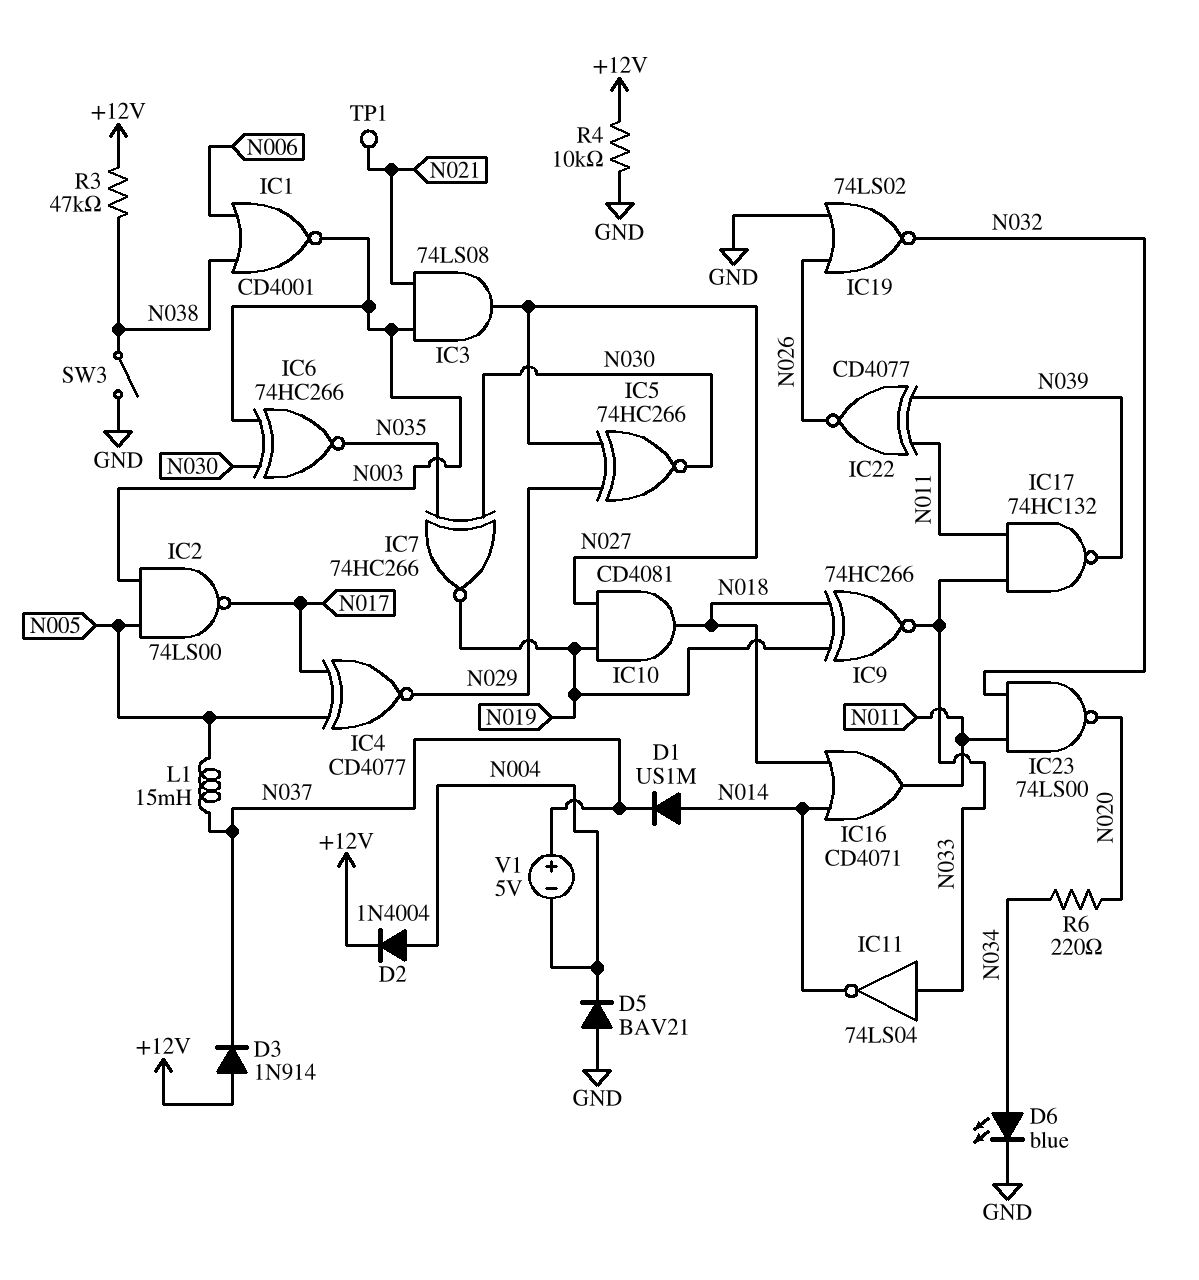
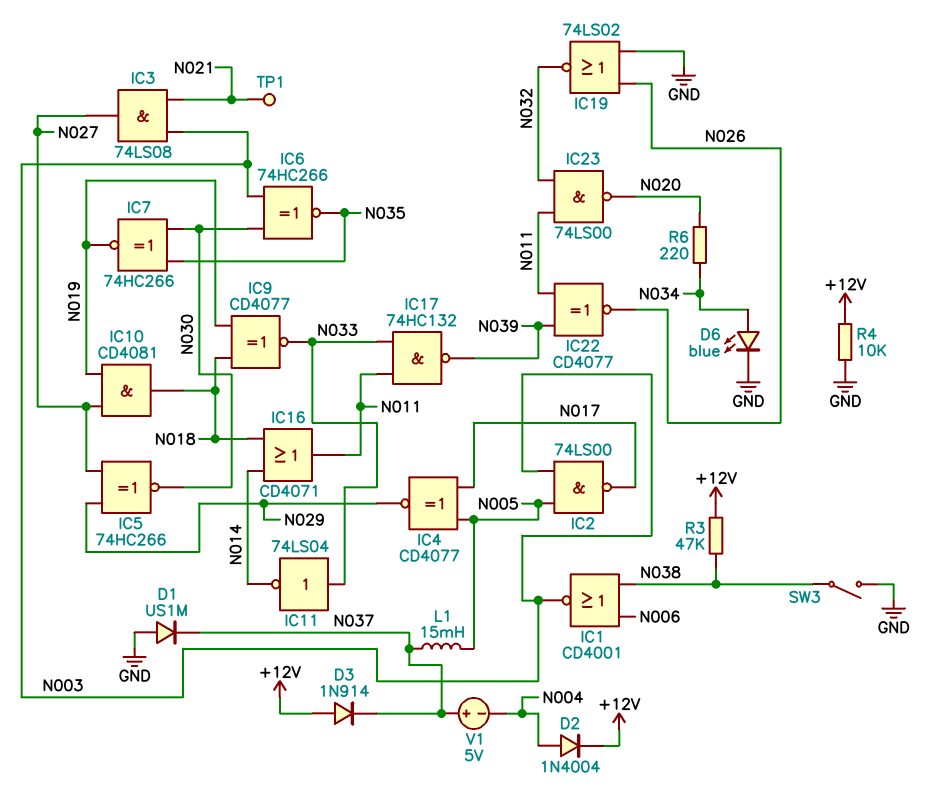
D1: diode US1M (A N014, K N037) -> diode US1M (A GND, K N037)
D5: diode BAV21 (A GND, K N004) -> none
IC9: XNOR 74HC266 (in N018, in N019, out N033) -> XNOR CD4077 (in N018, in N019, out N033)

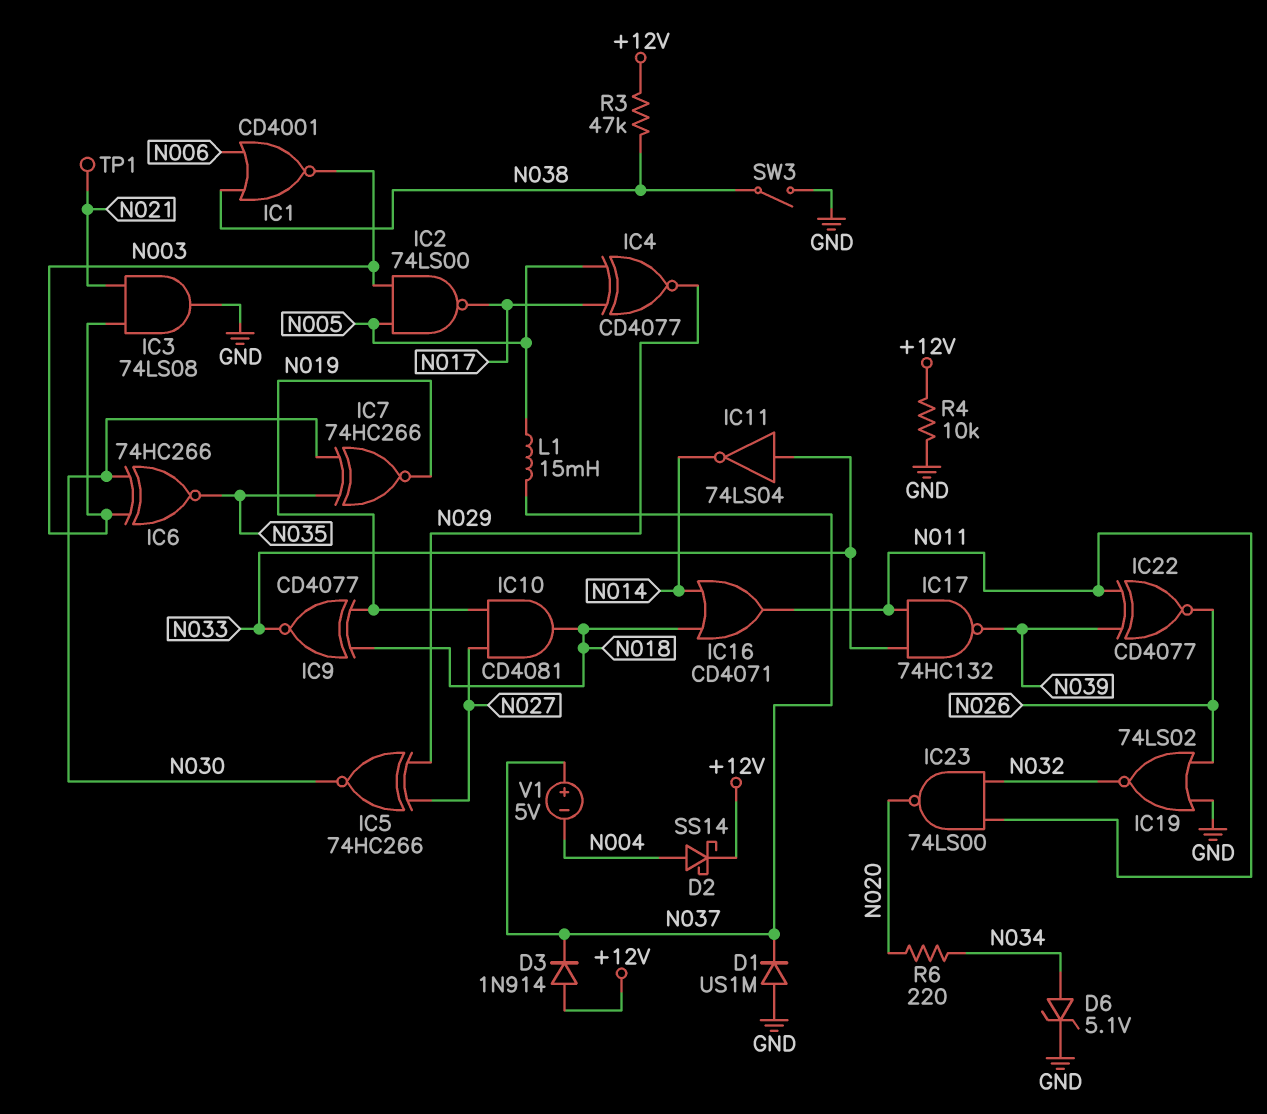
D2: diode 1N4004 (A N004, K +12V) -> schottky SS14 (A N004, K +12V)
D6: LED blue (A N034, K GND) -> zener 5.1V (A N034, K GND)
IC3: AND 74LS08 (in N003, in N021, out N027) -> AND 74LS08 (in N003, in N021, out GND)

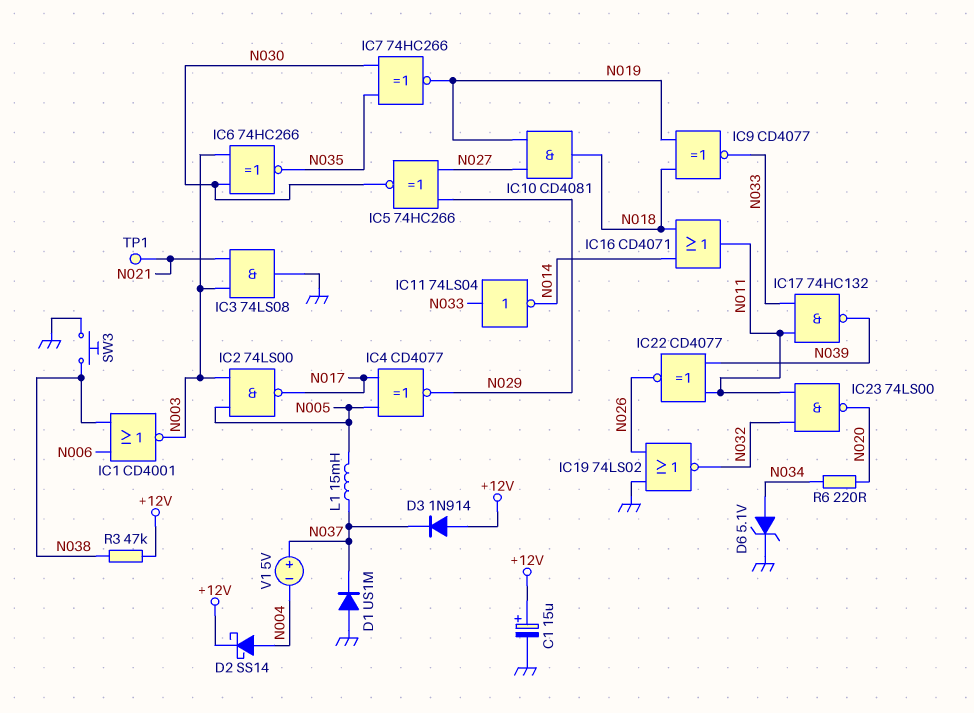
C1: none -> 15uF (plus +12V, minus GND)
R4: 10k (+12V, GND) -> none
SW3: switch (GND, N038) -> button (GND, N038)

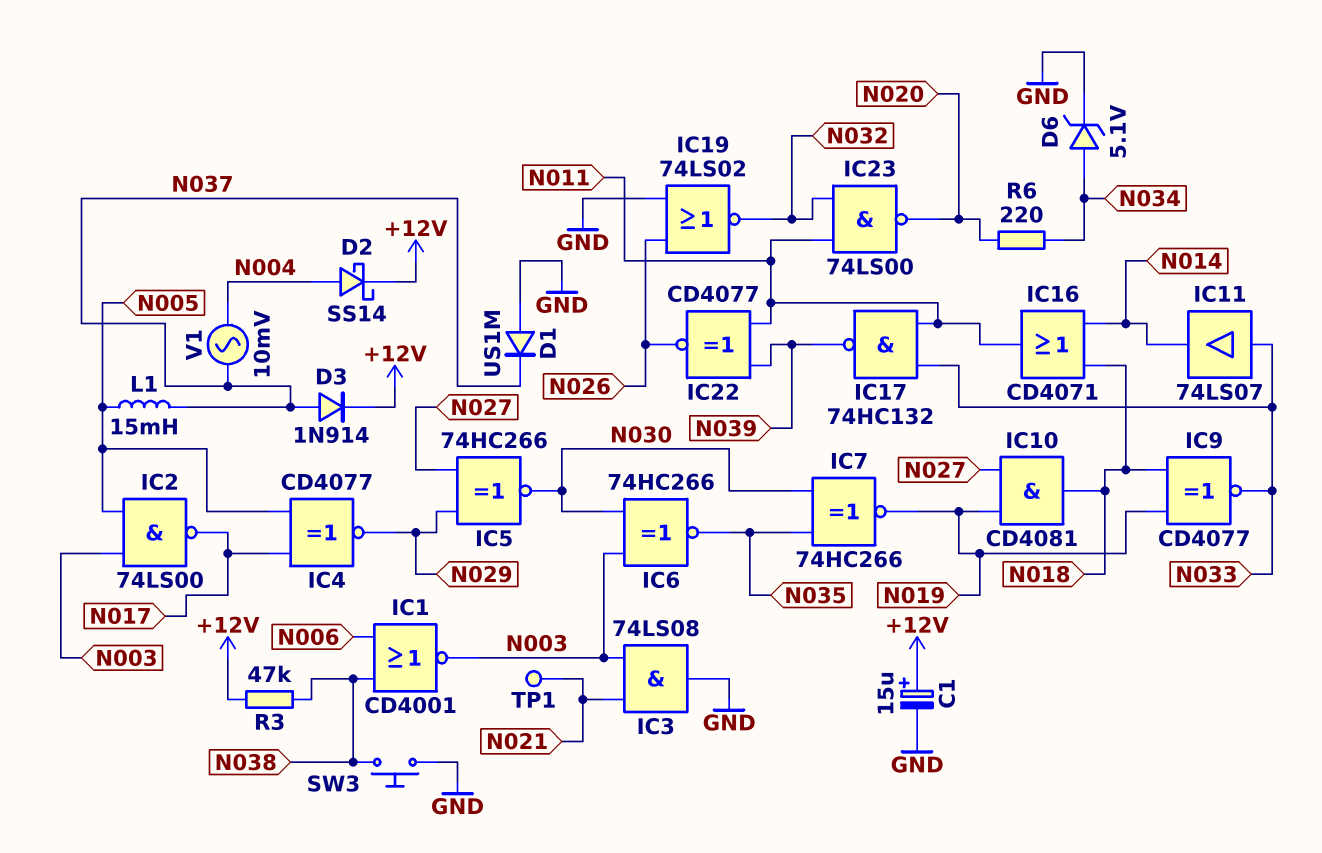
D3: diode 1N914 (A +12V, K N037) -> diode 1N914 (A N037, K +12V)
IC11: NOT 74LS04 (in N033, out N014) -> buffer 74LS07 (in N033, out N014)
V1: 5V (plus N037, minus N004) -> AC 10mV (N004, N037)

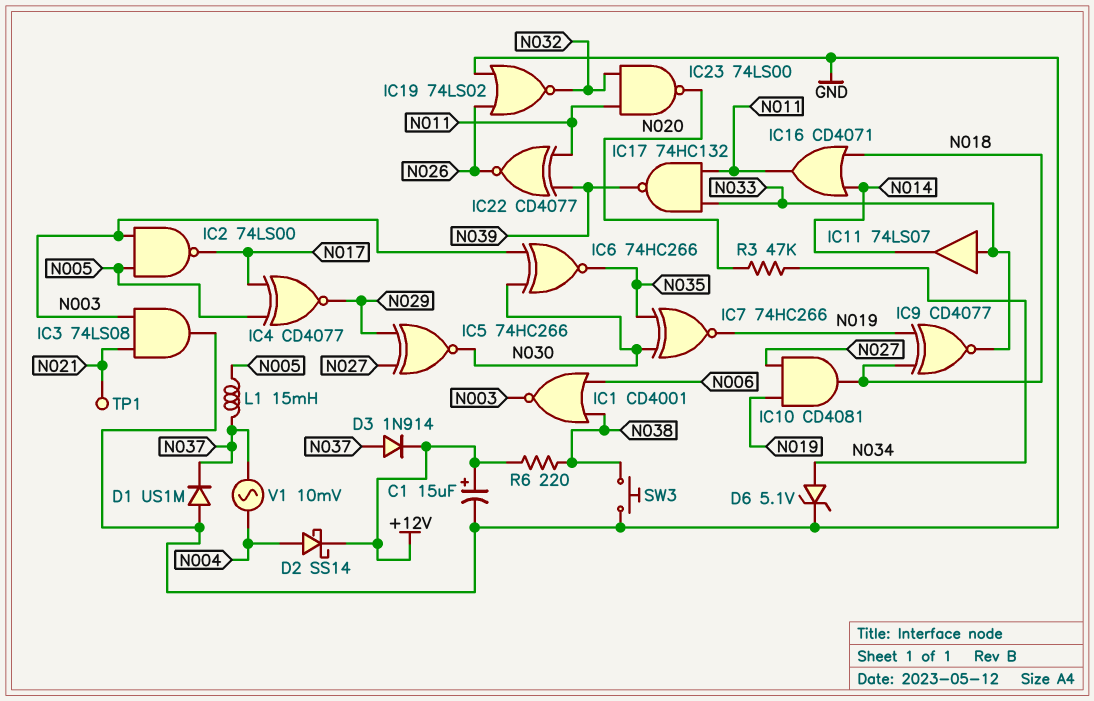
R3: 47k (+12V, N038) -> 47k (N020, N034)
R6: 220 (N020, N034) -> 220 (+12V, N038)

